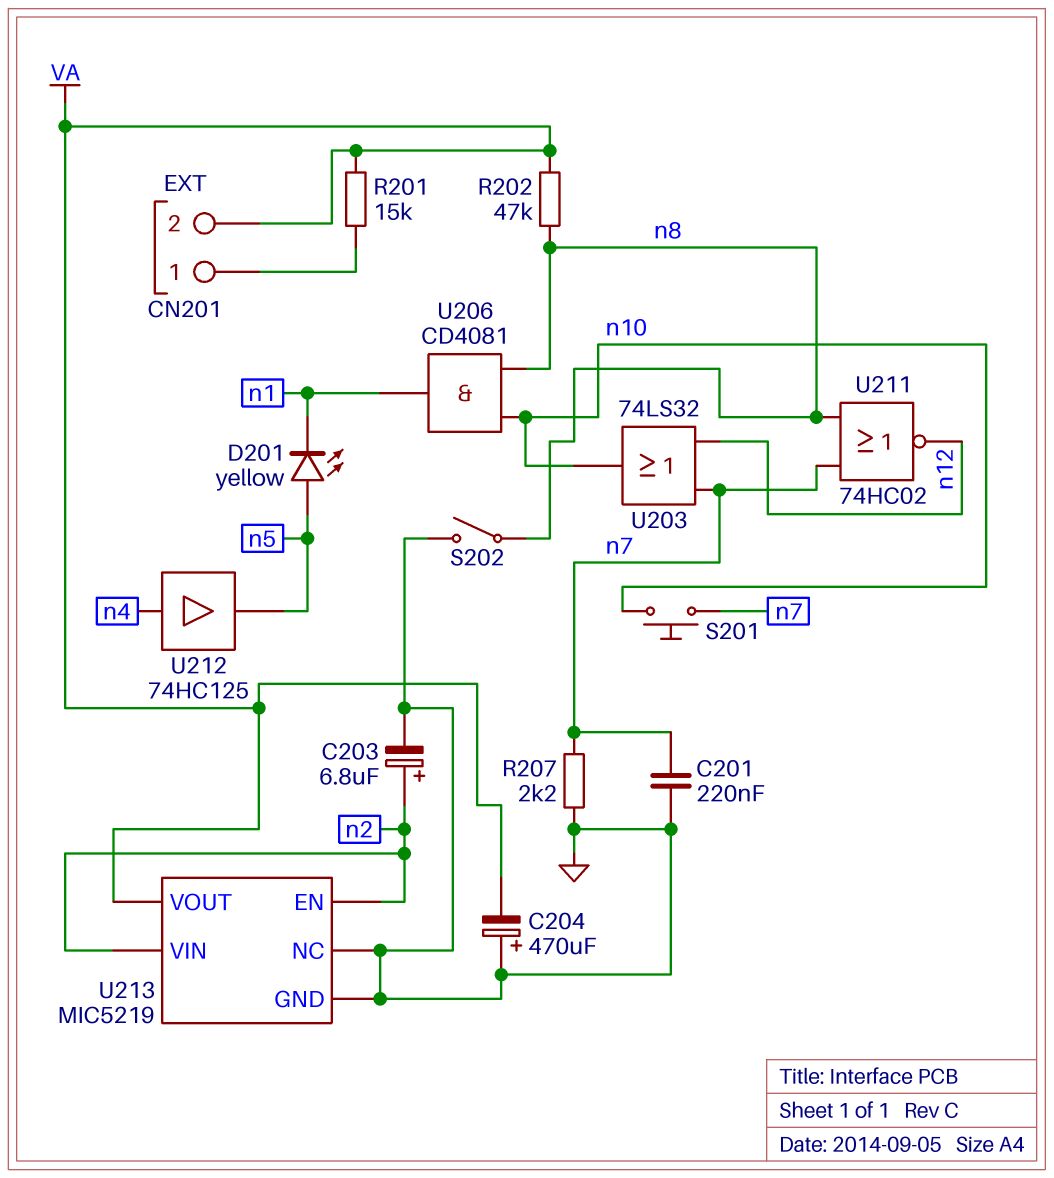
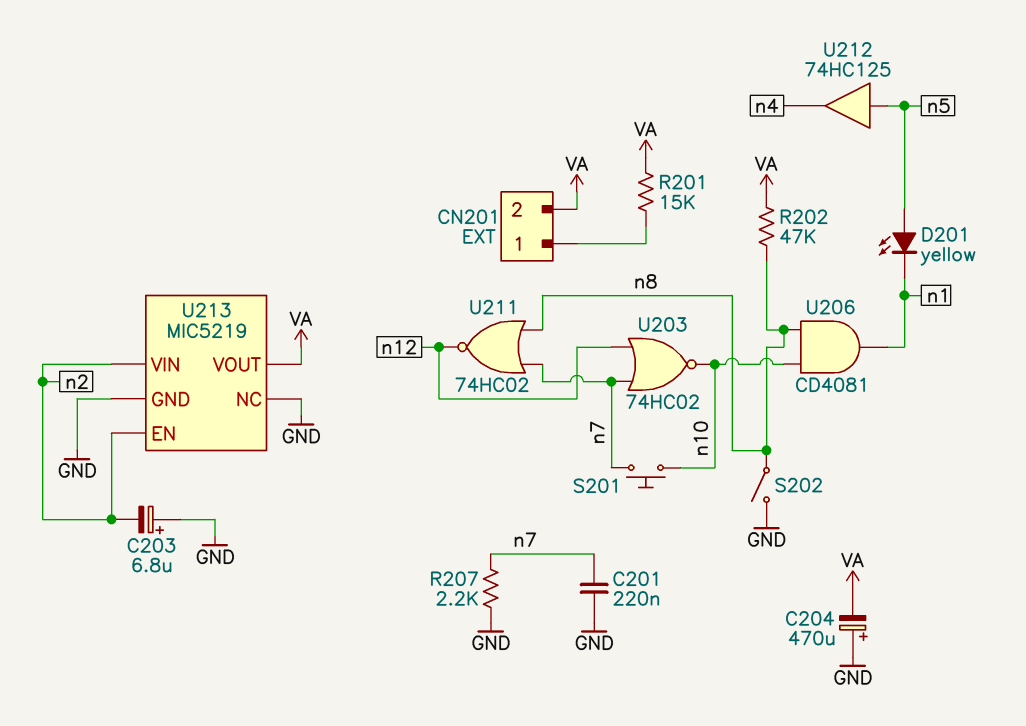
C203: 6.8uF (plus n2, minus GND) -> 6.8uF (plus GND, minus n2)
U203: OR 74LS32 (in n7, in n12, out n10) -> NOR 74HC02 (in n7, in n12, out n10)
U212: buffer 74HC125 (in n4, out n5) -> buffer 74HC125 (in n5, out n4)

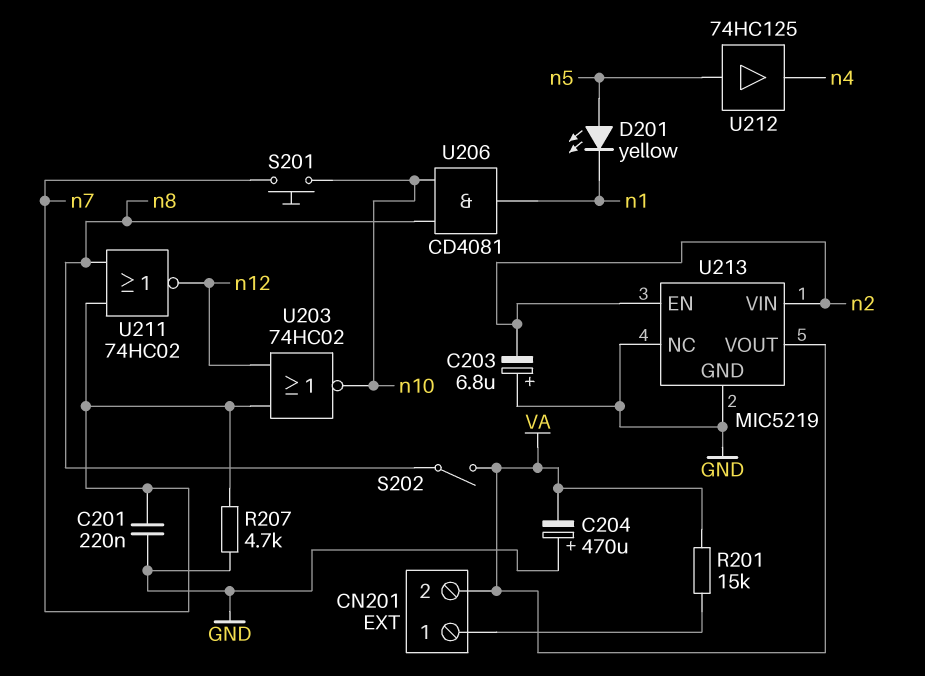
R202: 47k (VA, n8) -> none
R207: 2.2k (GND, n7) -> 4.7k (GND, n7)
S202: switch (GND, n8) -> switch (VA, n8)

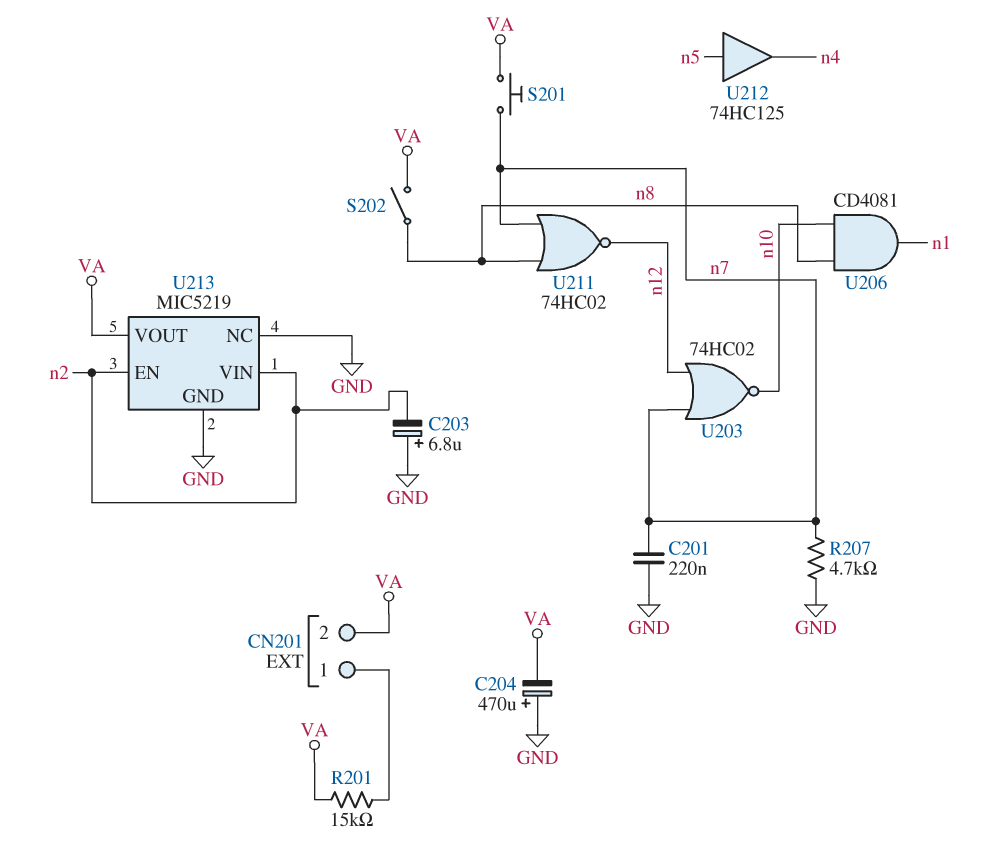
D201: LED yellow (A n5, K n1) -> none
S201: button (n7, n10) -> button (VA, n7)

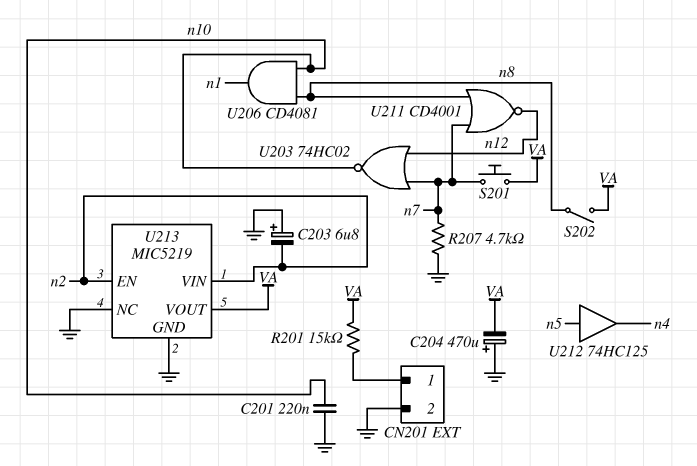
C201: 220nF (GND, n7) -> 220nF (GND, n10)
CN201 pin 2: VA -> GND
U211: NOR 74HC02 (in n7, in n8, out n12) -> NOR CD4001 (in n7, in n8, out n12)

